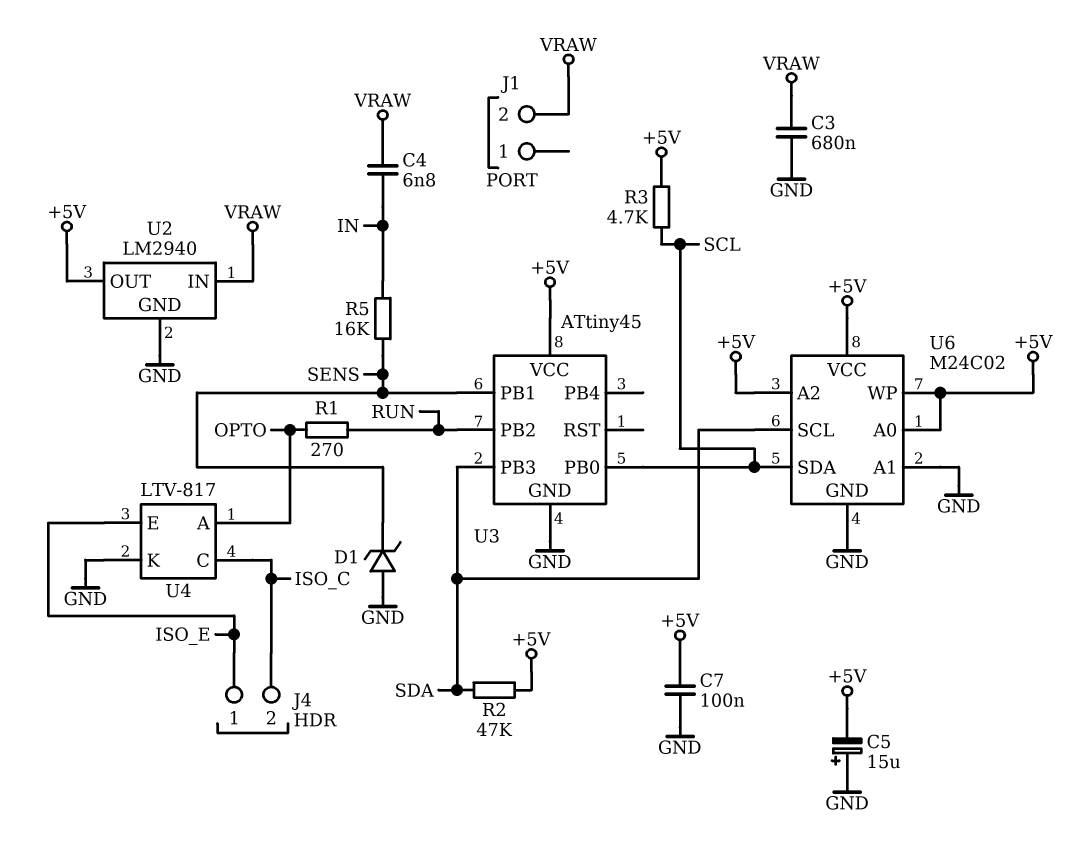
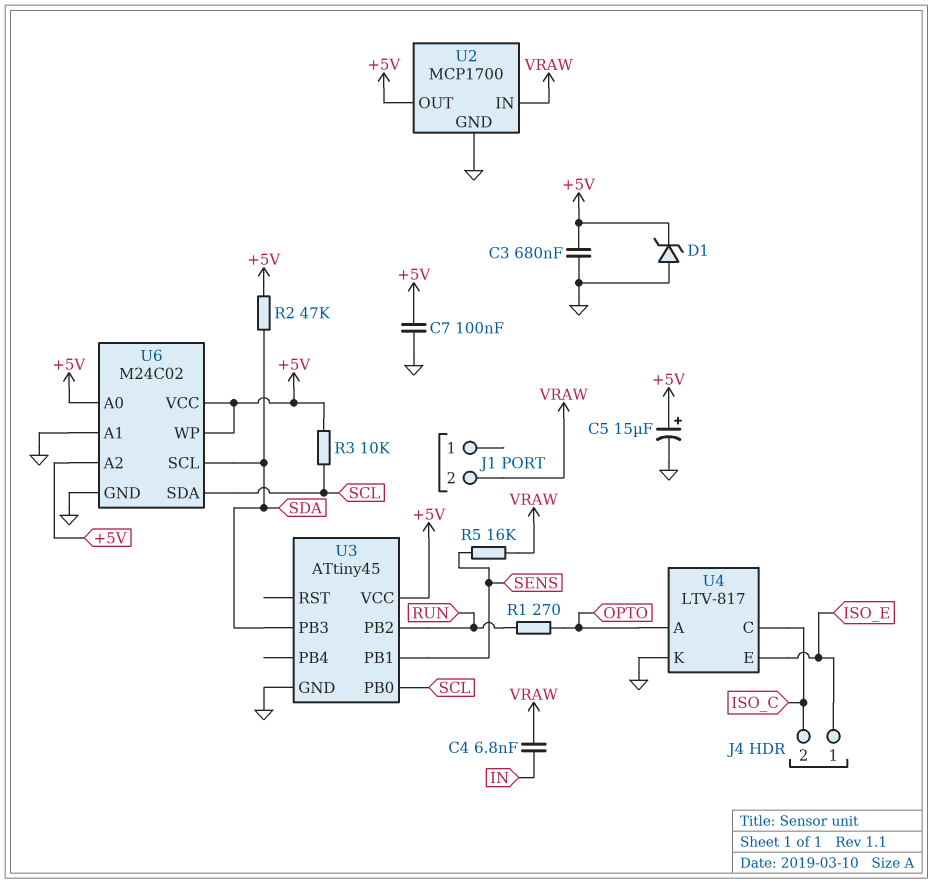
C3: 680nF (GND, VRAW) -> 680nF (+5V, GND)
C5: 15uF (plus GND, minus +5V) -> 15uF (plus +5V, minus GND)
D1: zener (A GND, K SENS) -> zener (A GND, K +5V)
R3: 4.7k (+5V, SCL) -> 10k (+5V, SCL)
R5: 16k (IN, SENS) -> 16k (SENS, VRAW)
U2: LM2940 -> MCP1700

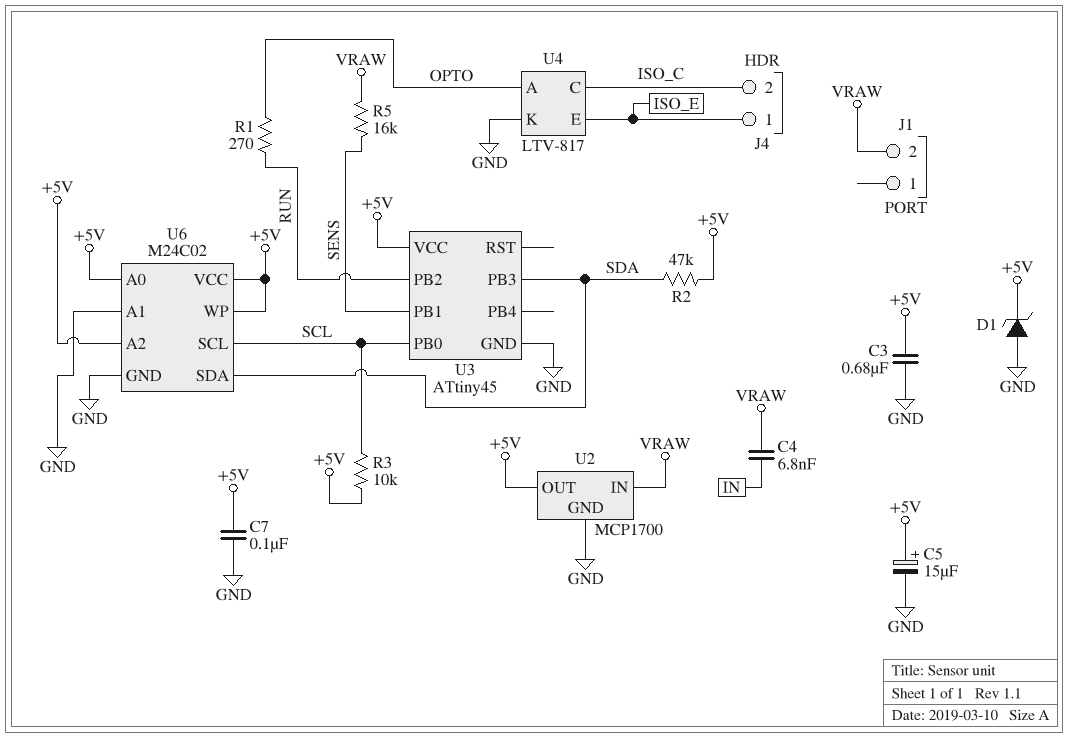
U6 pin SCL: SDA -> SCL
U6 pin SDA: SCL -> SDA

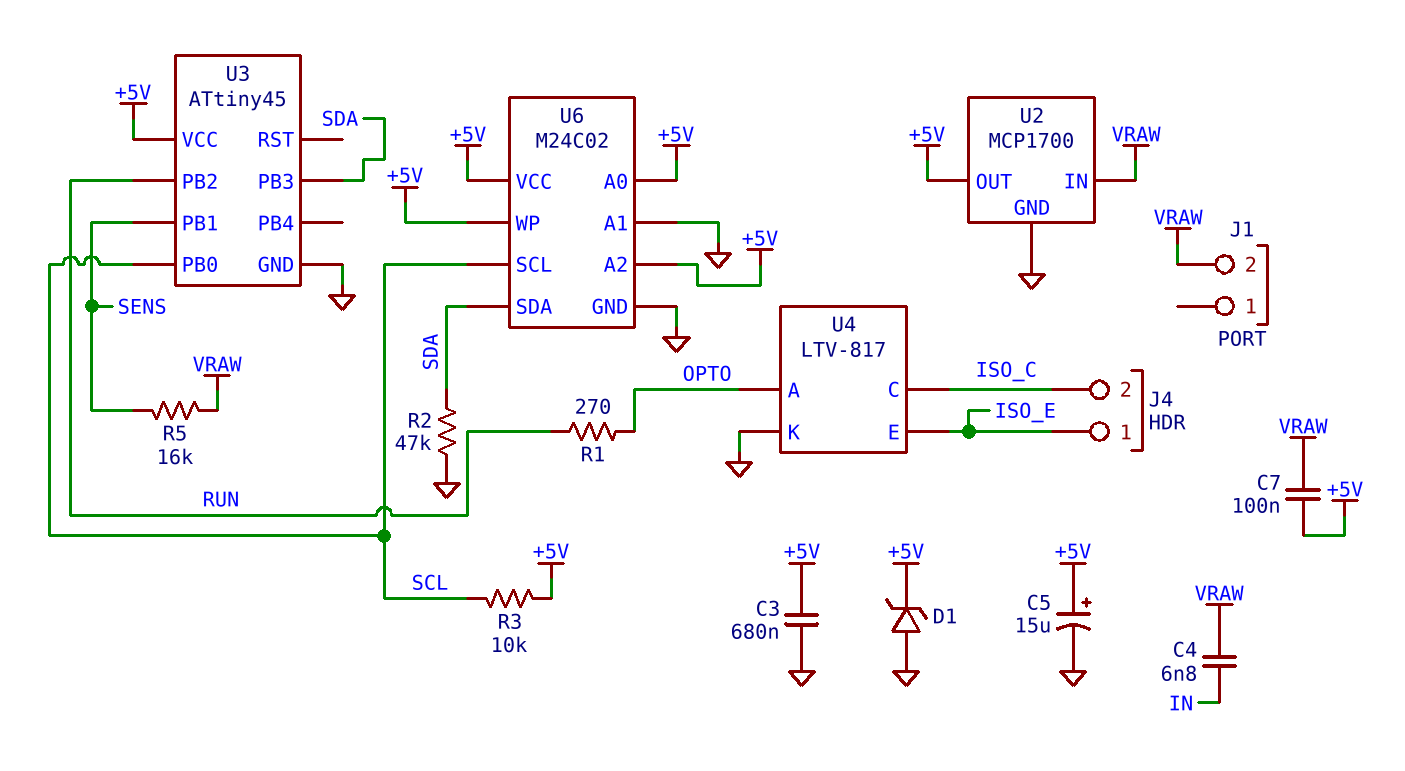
C7: 100nF (+5V, GND) -> 100nF (+5V, VRAW)
R2: 47k (+5V, SDA) -> 47k (GND, SDA)

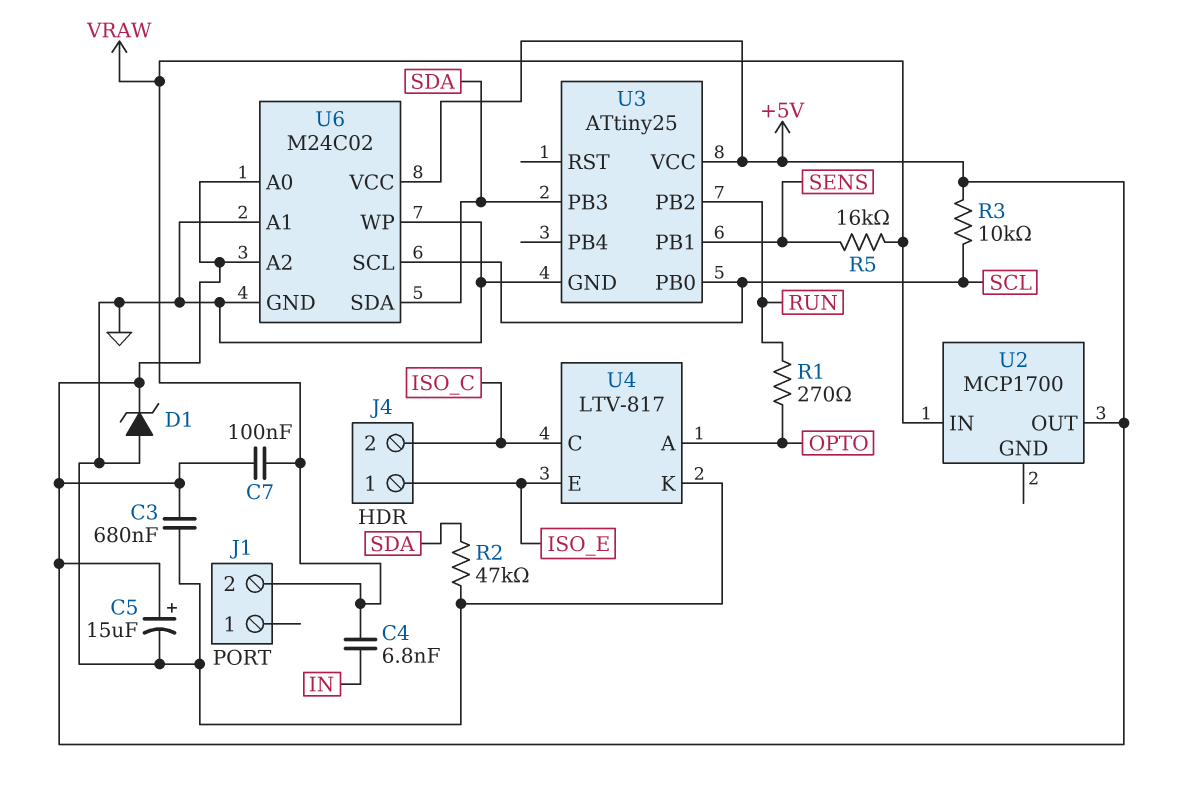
U2 pin GND: GND -> none
U3: ATtiny45 -> ATtiny25
U6 pin WP: +5V -> GND

